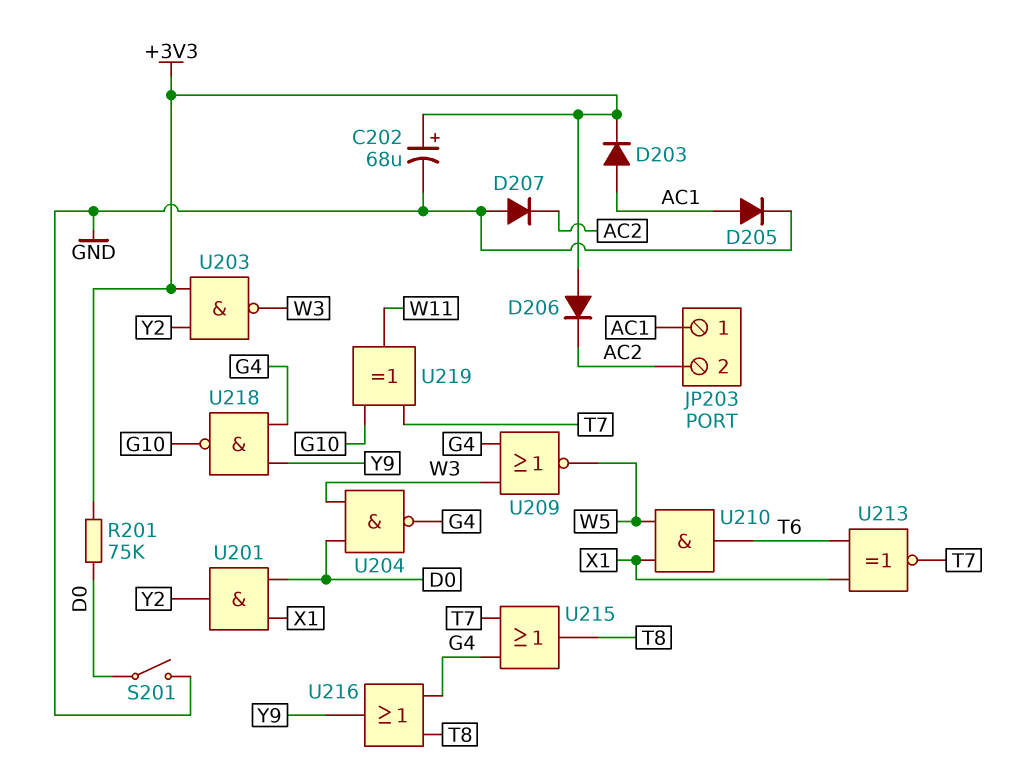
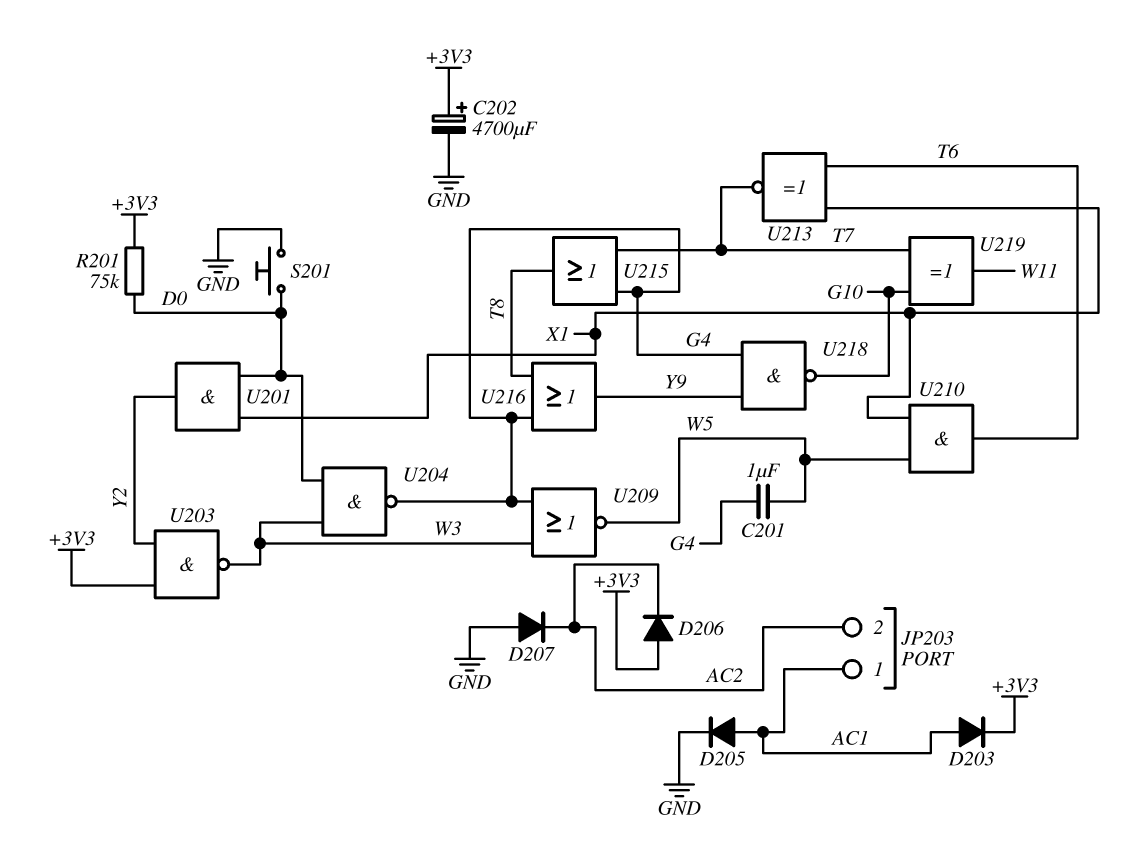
C201: none -> 1uF (G4, W5)
C202: 68uF (plus +3V3, minus GND) -> 4700uF (plus +3V3, minus GND)
S201: switch (D0, GND) -> button (D0, GND)

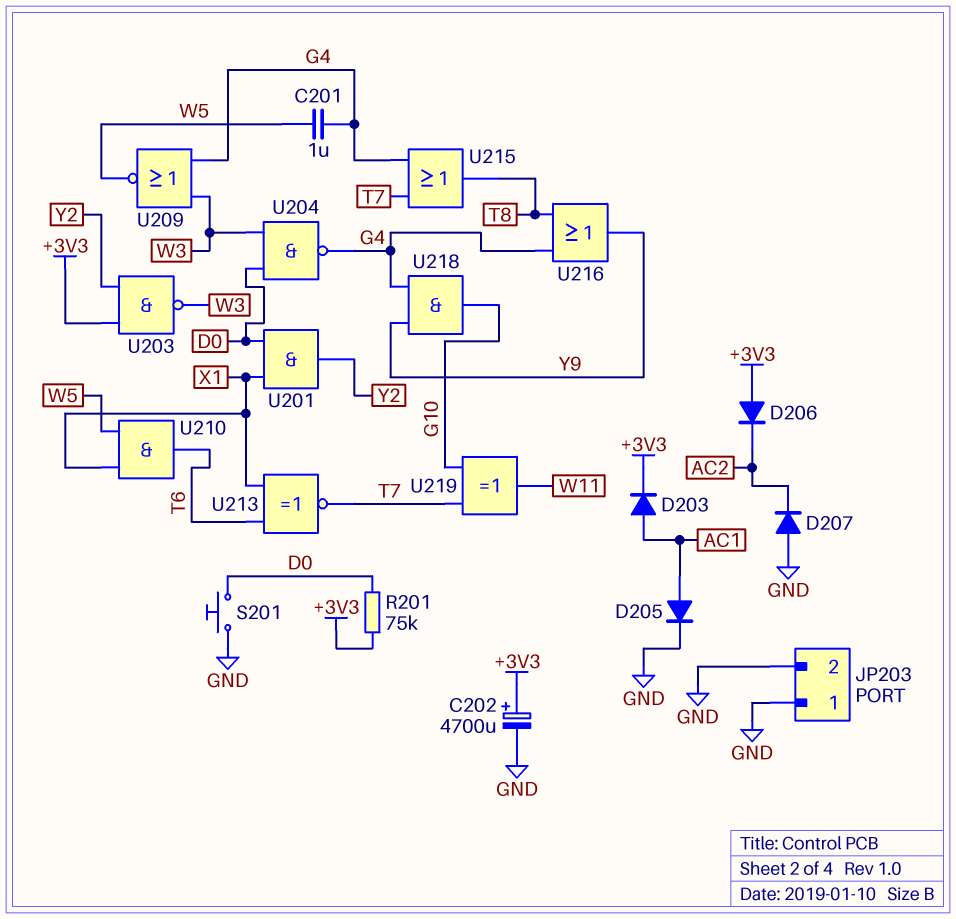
JP203 pin 1: AC1 -> GND
JP203 pin 2: AC2 -> GND
U218: NAND (in G4, in Y9, out G10) -> AND (in G4, in Y9, out G10)

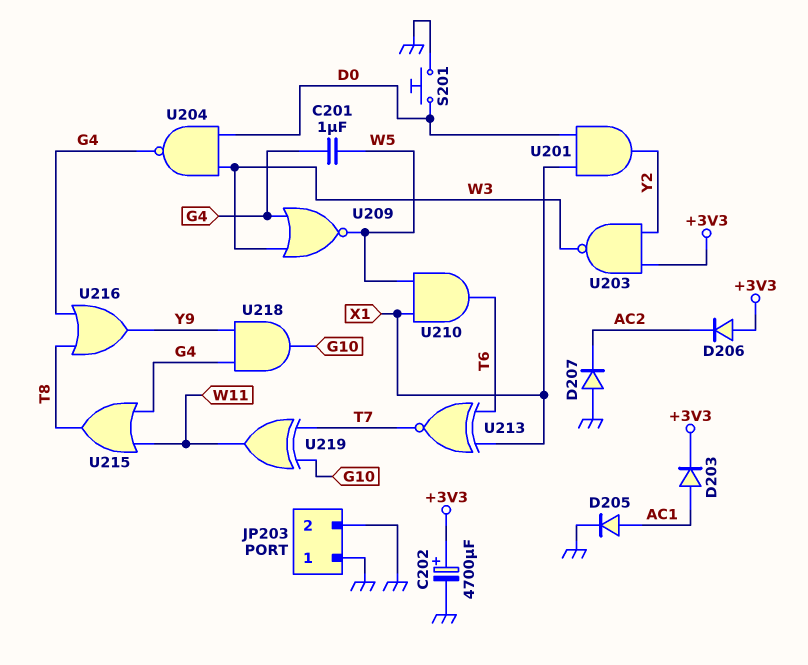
R201: 75k (+3V3, D0) -> none
U215: OR (in G4, in T7, out T8) -> OR (in G4, in W11, out T8)

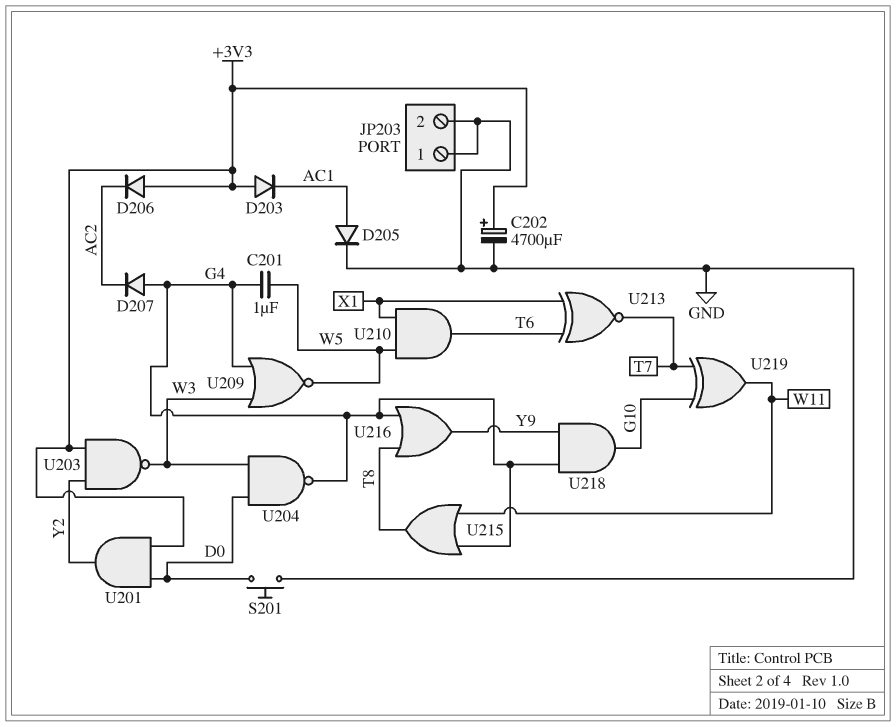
D203: diode (A AC1, K +3V3) -> diode (A +3V3, K AC1)
D207: diode (A GND, K AC2) -> diode (A G4, K AC2)
U201: AND (in D0, in X1, out Y2) -> AND (in +3V3, in D0, out Y2)

